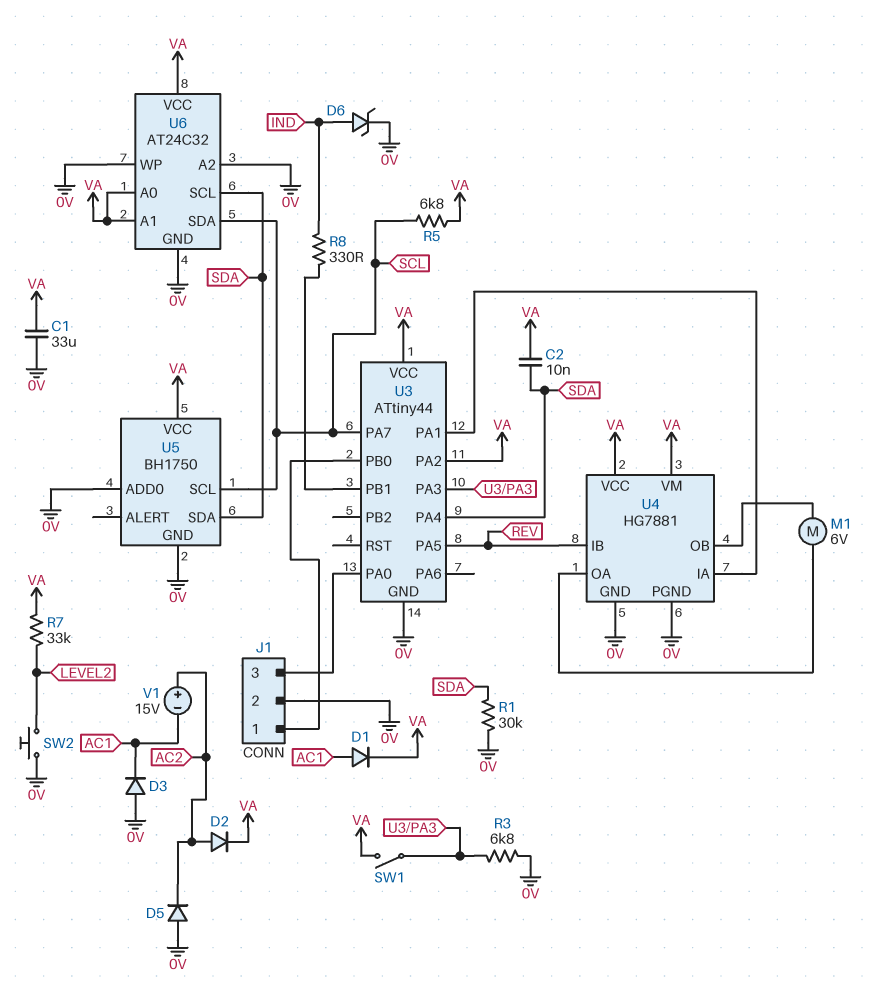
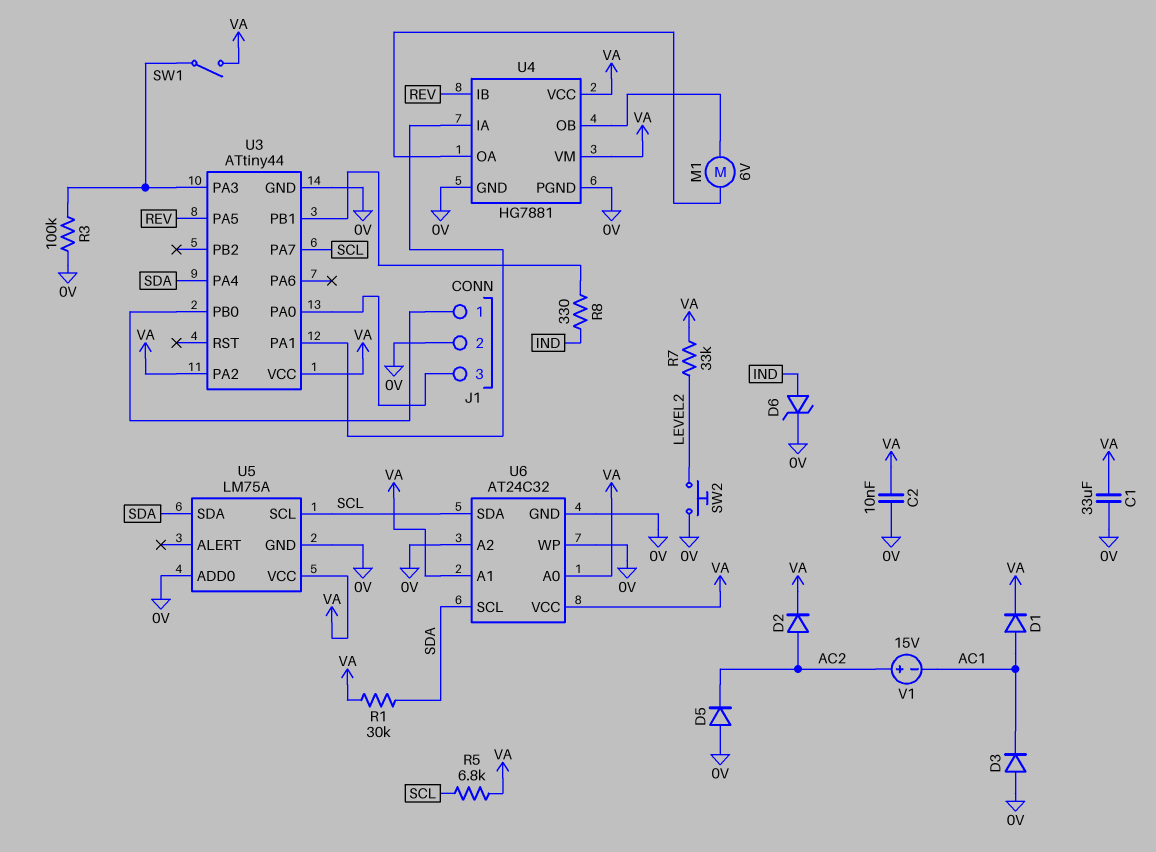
C2: 10nF (SDA, VA) -> 10nF (0V, VA)
R1: 30k (0V, SDA) -> 30k (SDA, VA)
R3: 6.8k (0V, U3/PA3) -> 100k (0V, U3/PA3)
U5: BH1750 -> LM75A

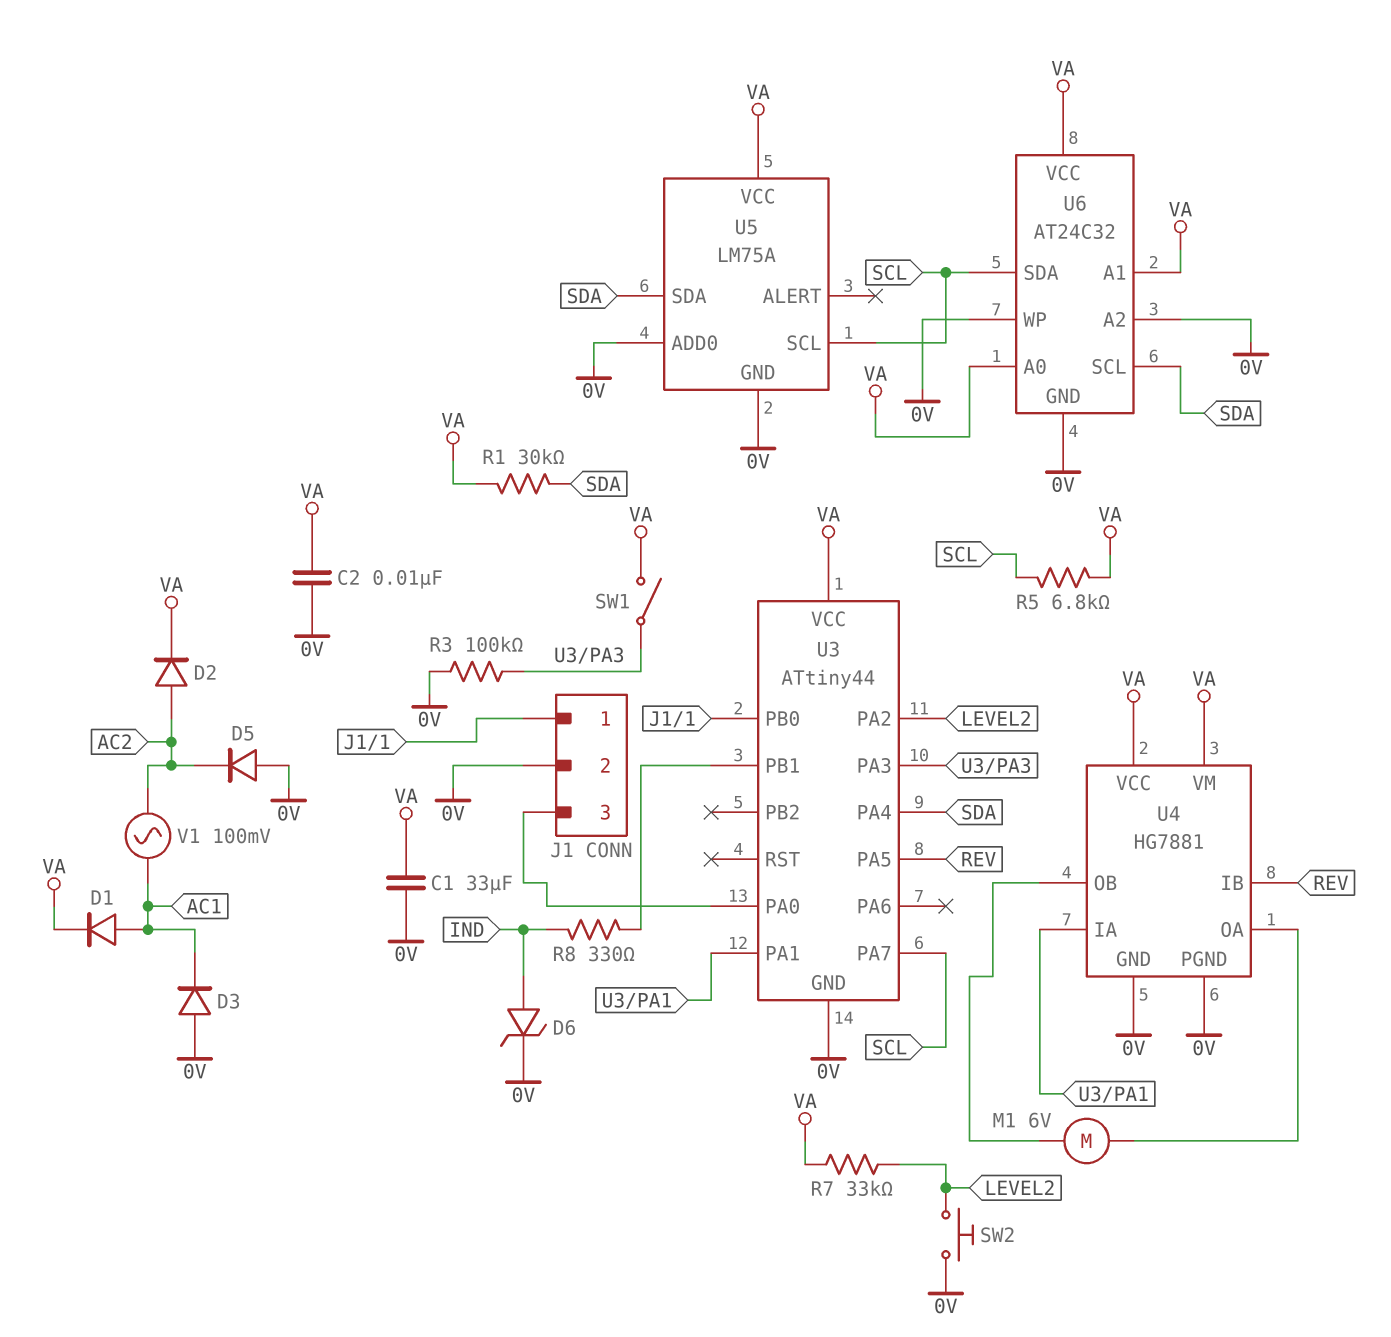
U3 pin PA2: VA -> LEVEL2
V1: 15V (plus AC2, minus AC1) -> AC 100mV (AC1, AC2)

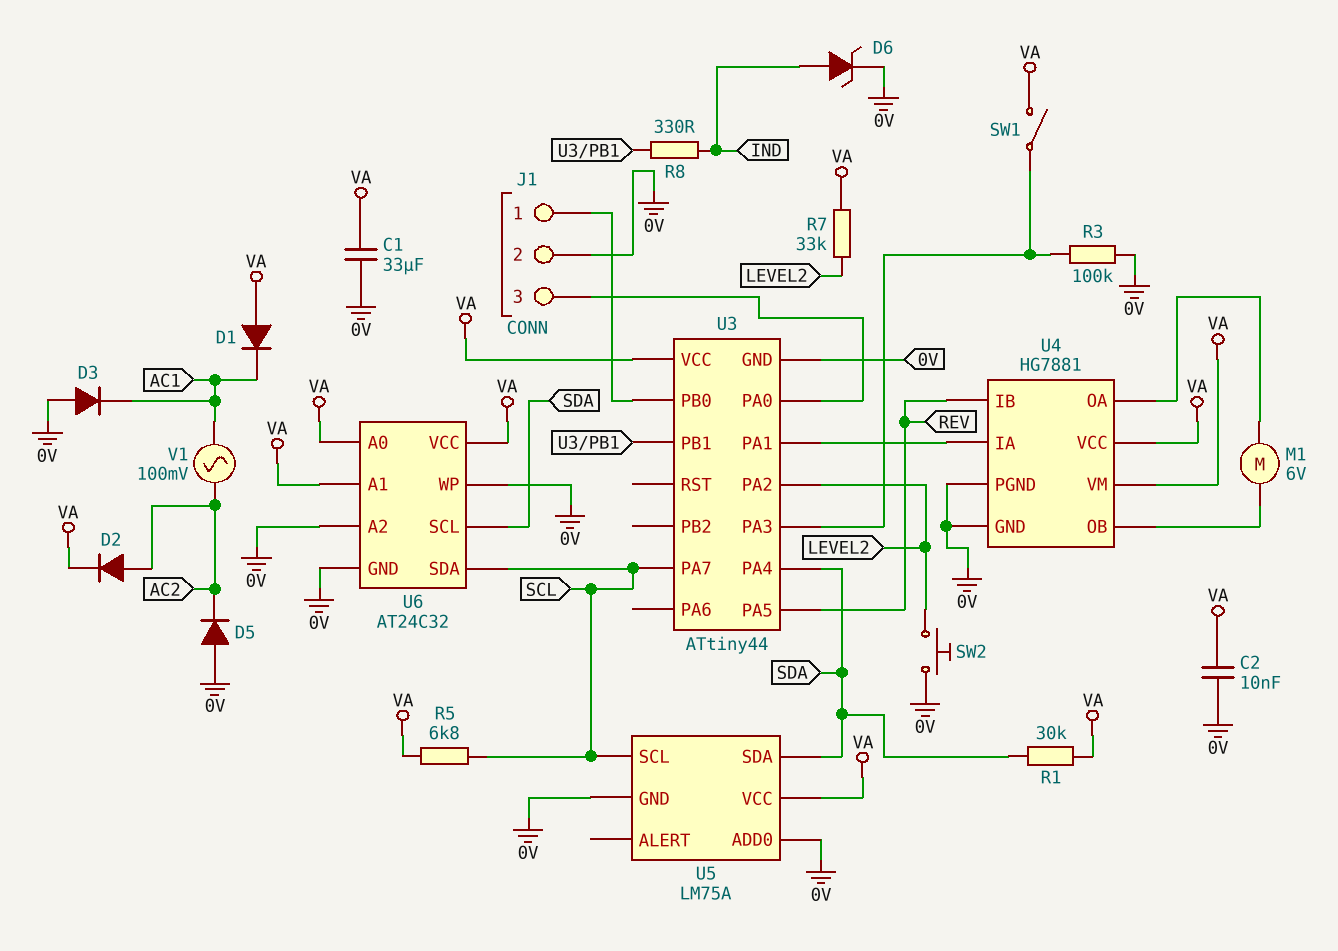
D1: diode (A AC1, K VA) -> diode (A VA, K AC1)

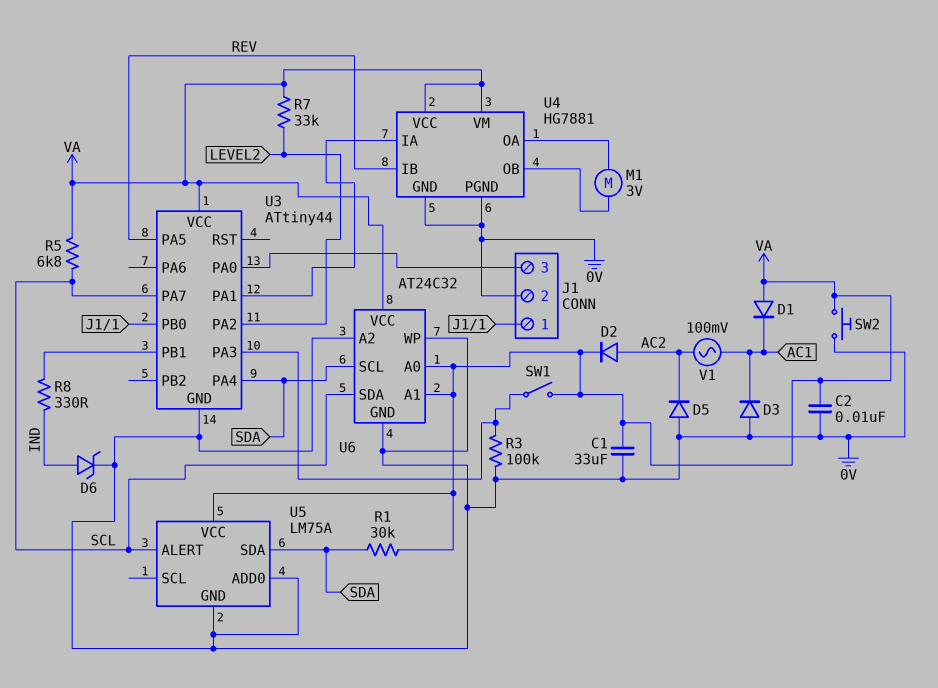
M1: motor 6V (U4/OA, U4/OB) -> motor 3V (U4/OA, U4/OB)
SW2: button (0V, LEVEL2) -> button (0V, VA)
U5 pin ALERT: none -> SCL
U5 pin SCL: SCL -> none

